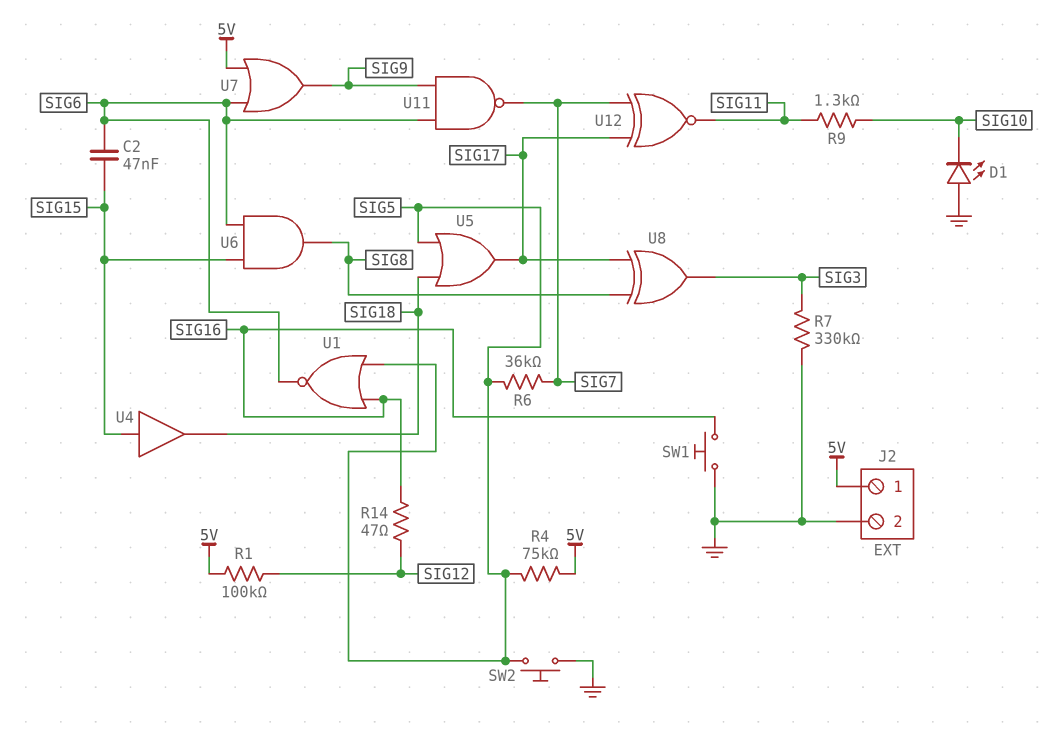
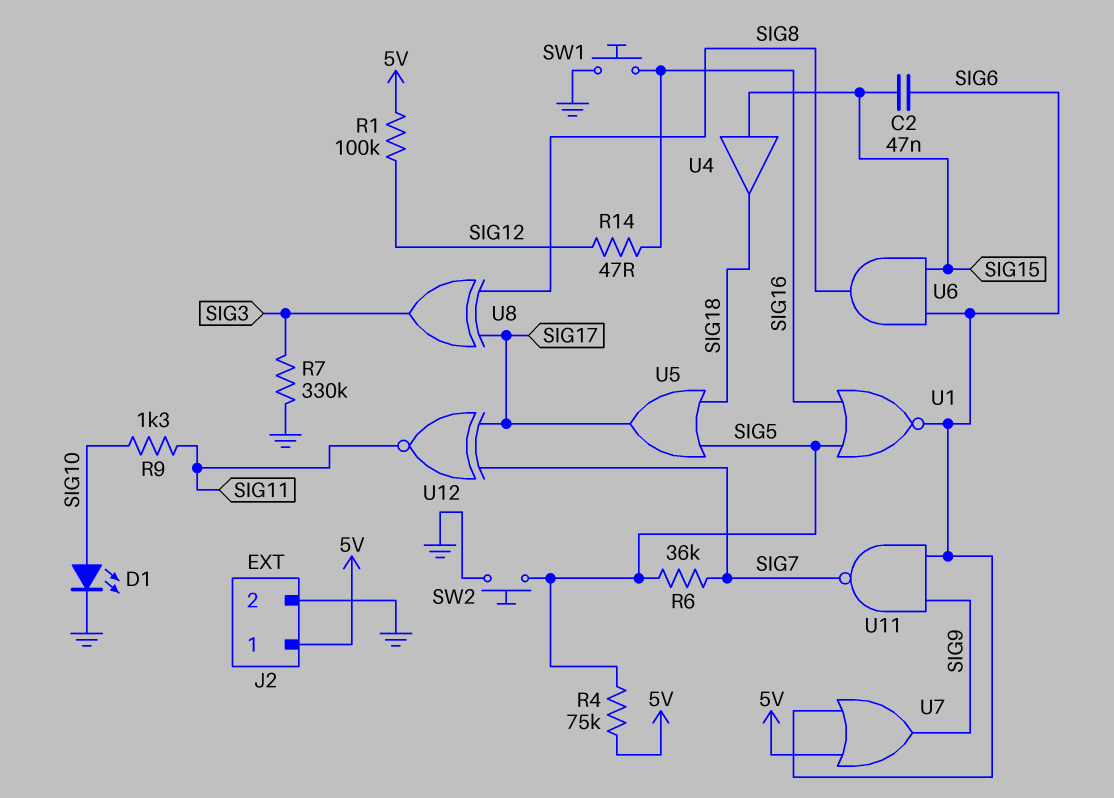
D1: LED (A GND, K SIG10) -> LED (A SIG10, K GND)

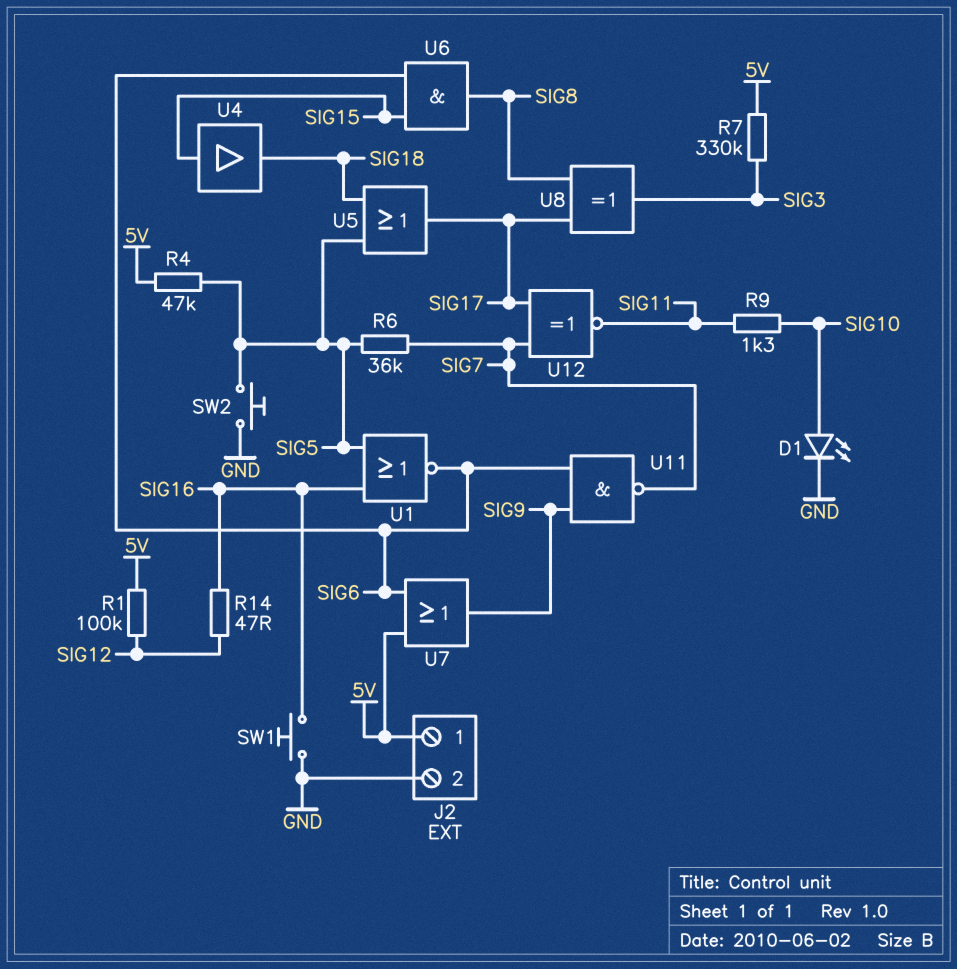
C2: 47nF (SIG6, SIG15) -> none
R4: 75k (5V, SIG5) -> 47k (5V, SIG5)
R7: 330k (GND, SIG3) -> 330k (5V, SIG3)

